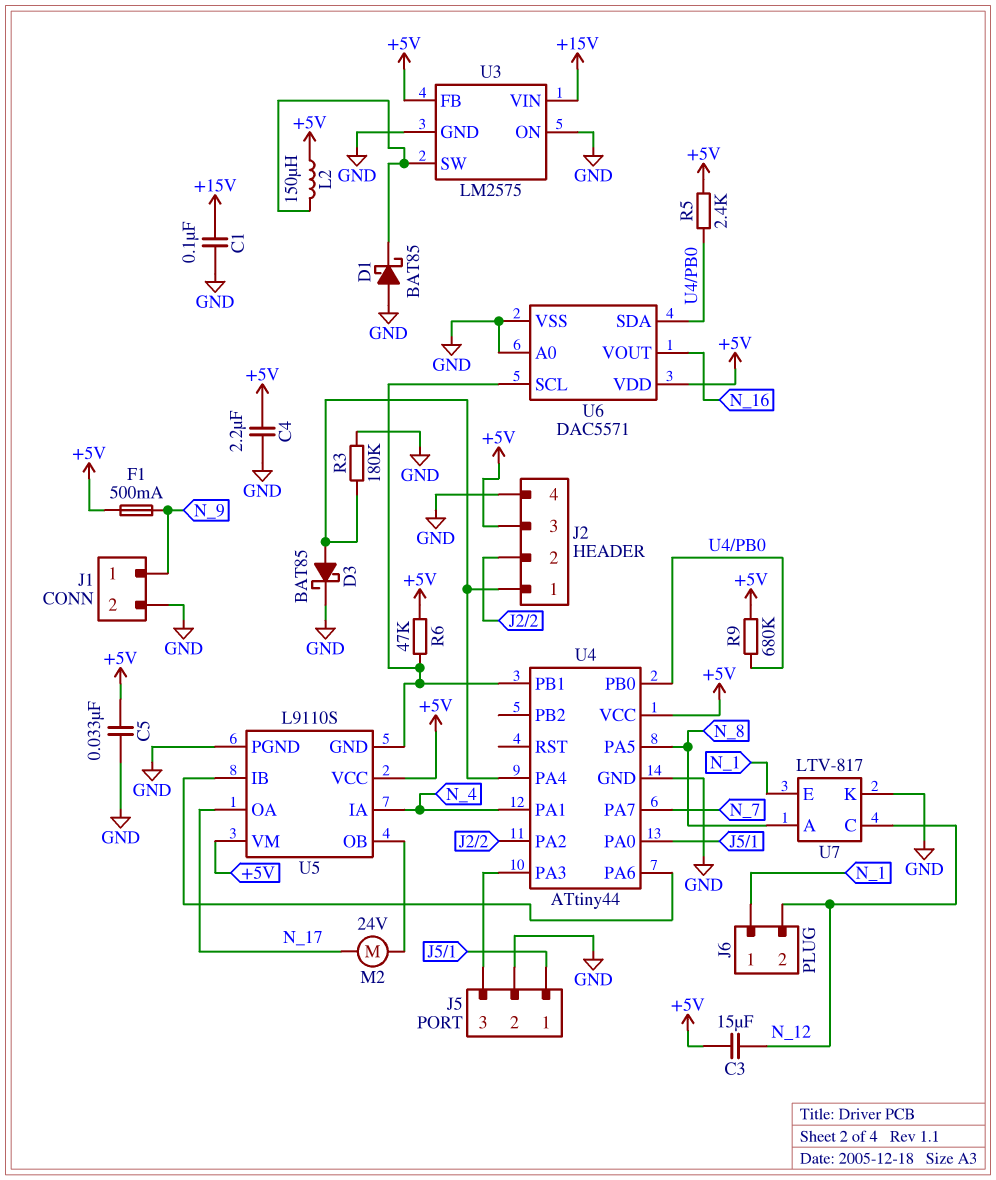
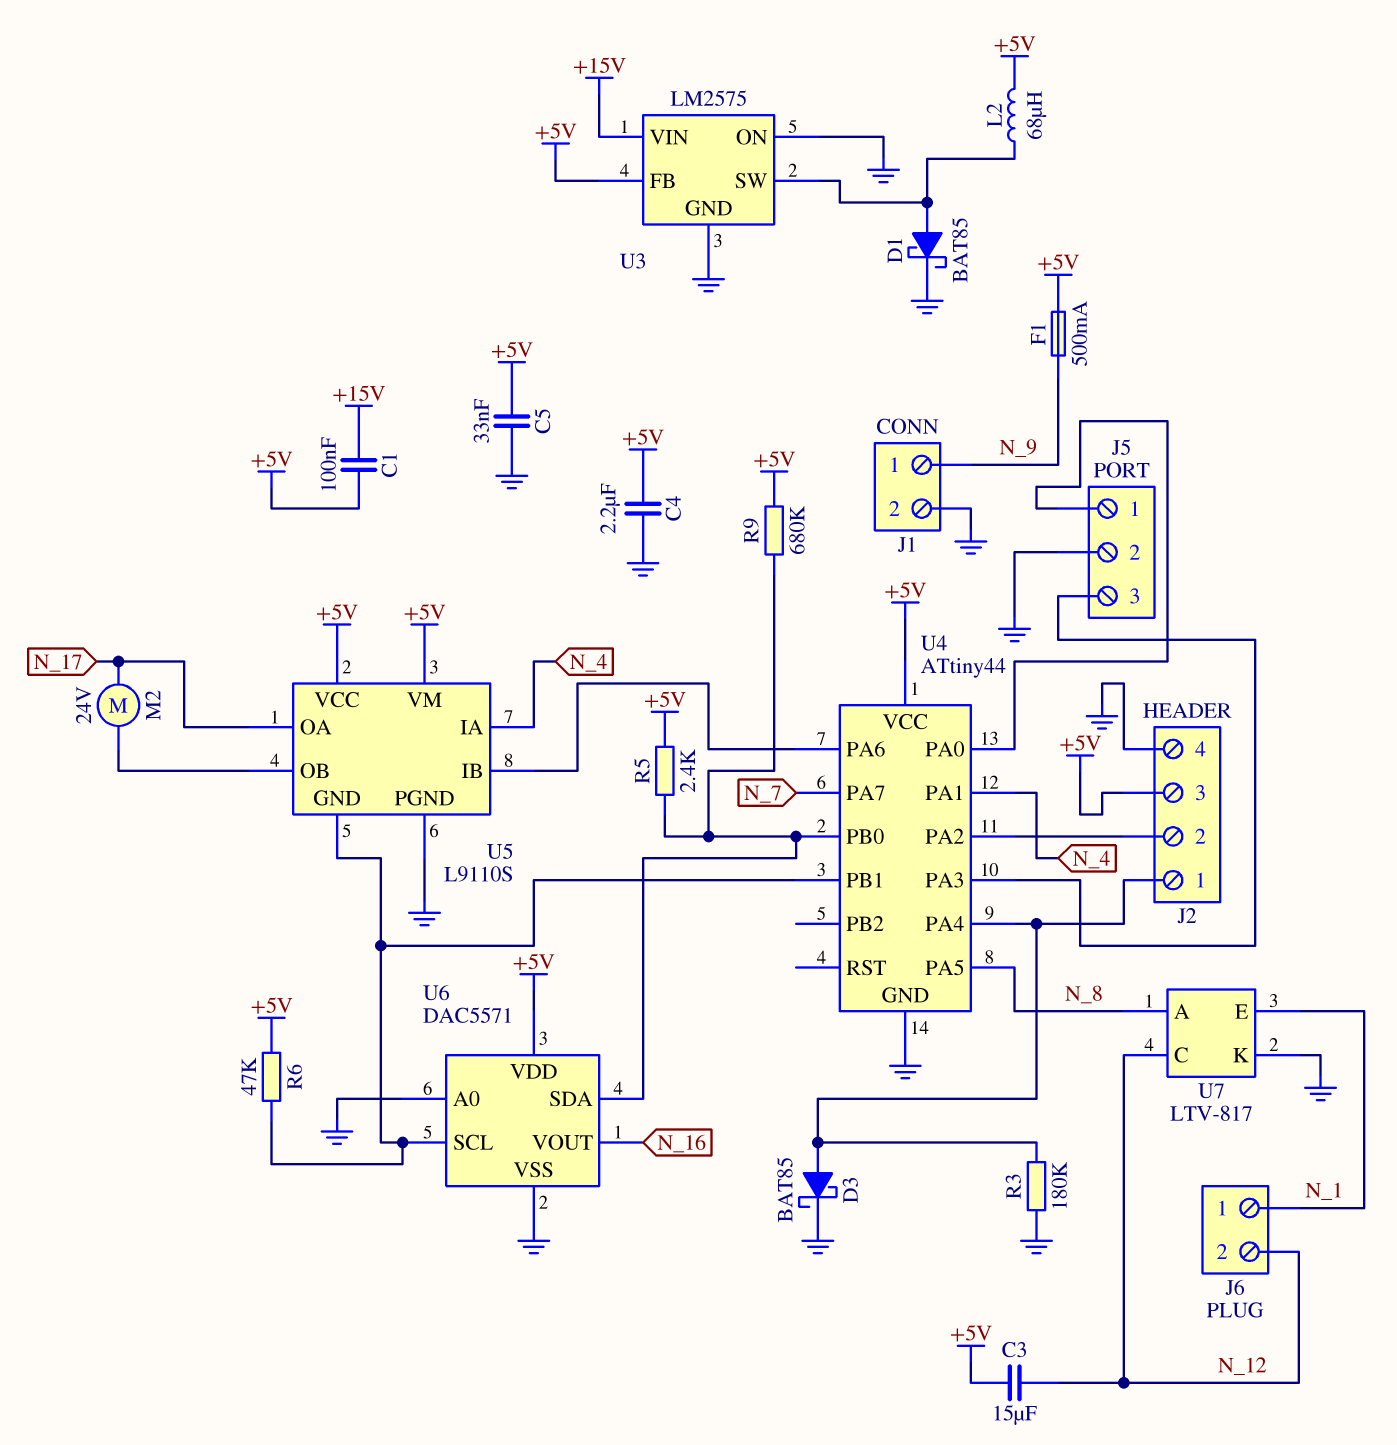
C1: 100nF (+15V, GND) -> 100nF (+5V, +15V)
D1: schottky BAT85 (A GND, K U3/SW) -> schottky BAT85 (A U3/SW, K GND)
L2: 150uH (+5V, U3/SW) -> 68uH (+5V, U3/SW)

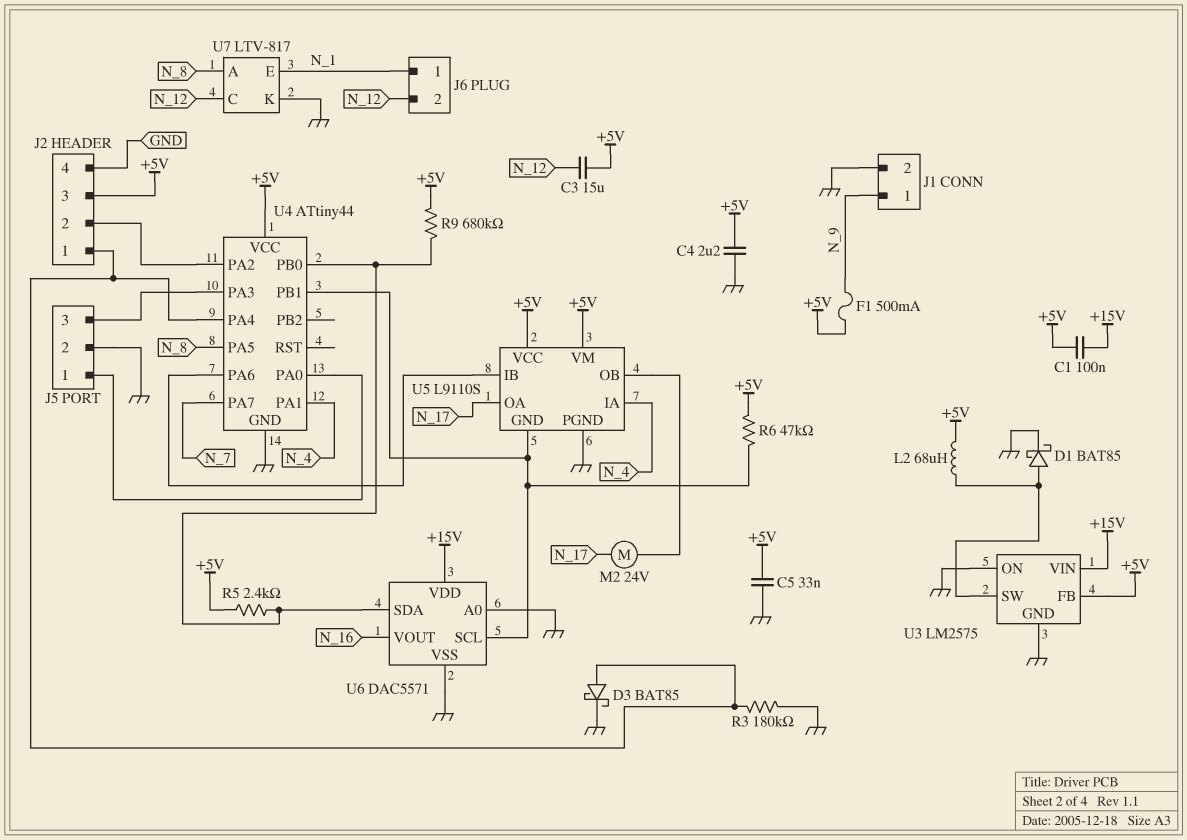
U6 pin VDD: +5V -> +15V

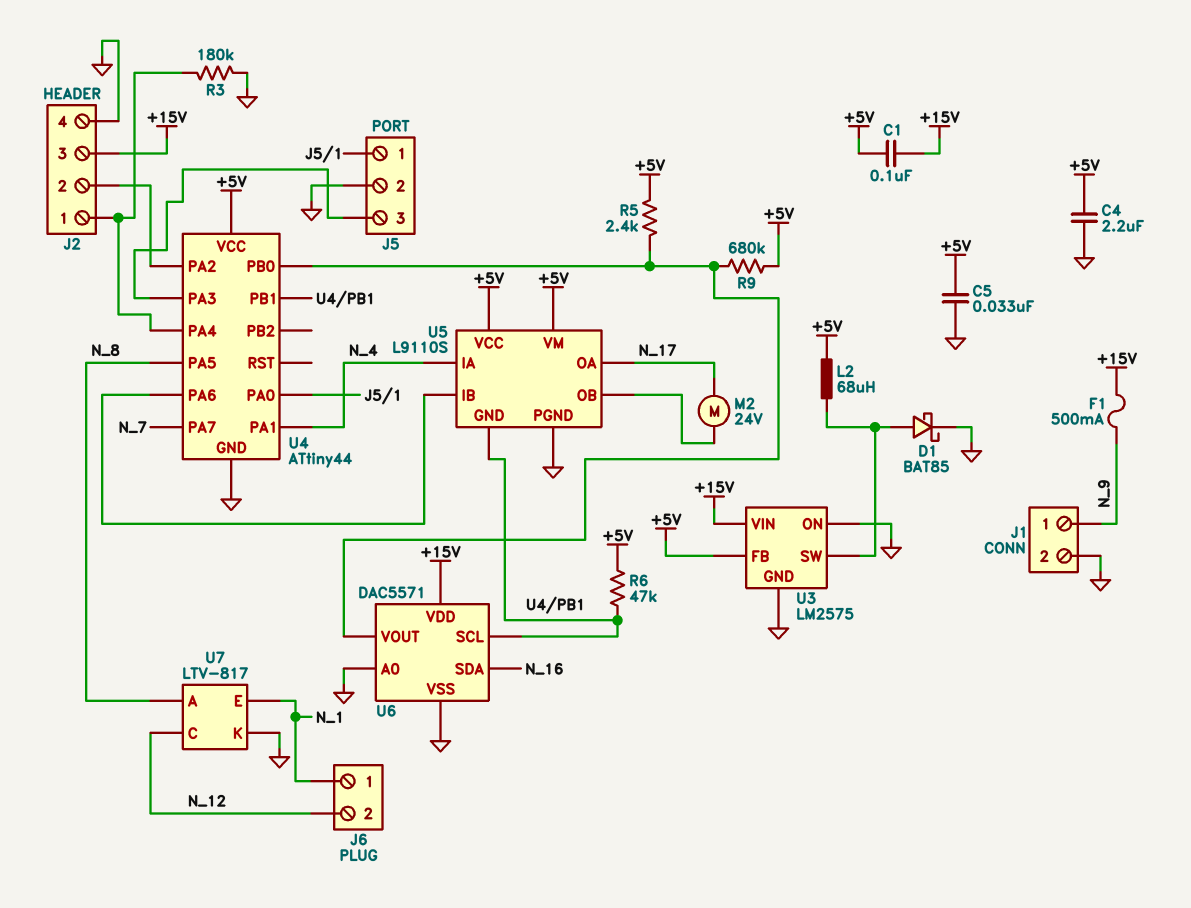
C3: 15uF (+5V, N_12) -> none
D3: schottky BAT85 (A J2/1, K GND) -> none
F1: 500mA (+5V, N_9) -> 500mA (+15V, N_9)
J2 pin 3: +5V -> +15V
U6 pin SDA: U4/PB0 -> N_16
U6 pin VOUT: N_16 -> U4/PB0

